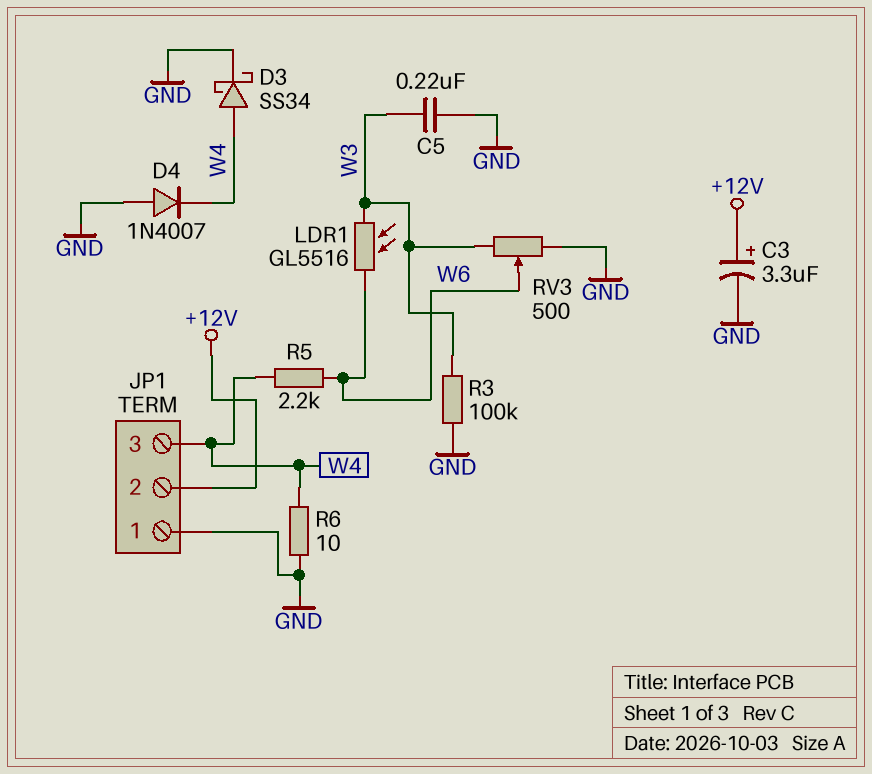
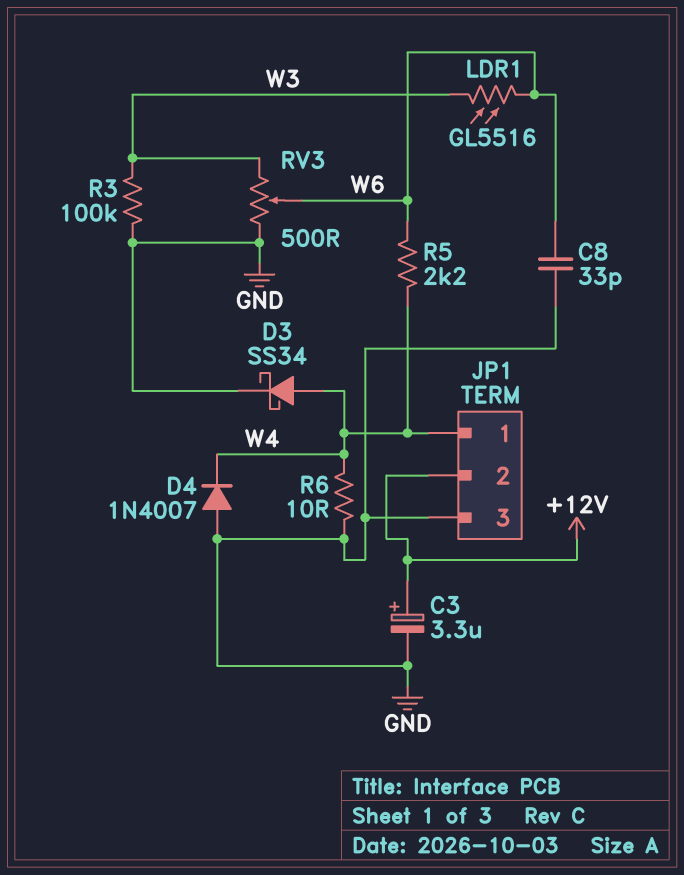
C5: 220nF (GND, W3) -> none
C8: none -> 33pF (GND, W6)
JP1 pin 1: GND -> W4
JP1 pin 3: W4 -> GND

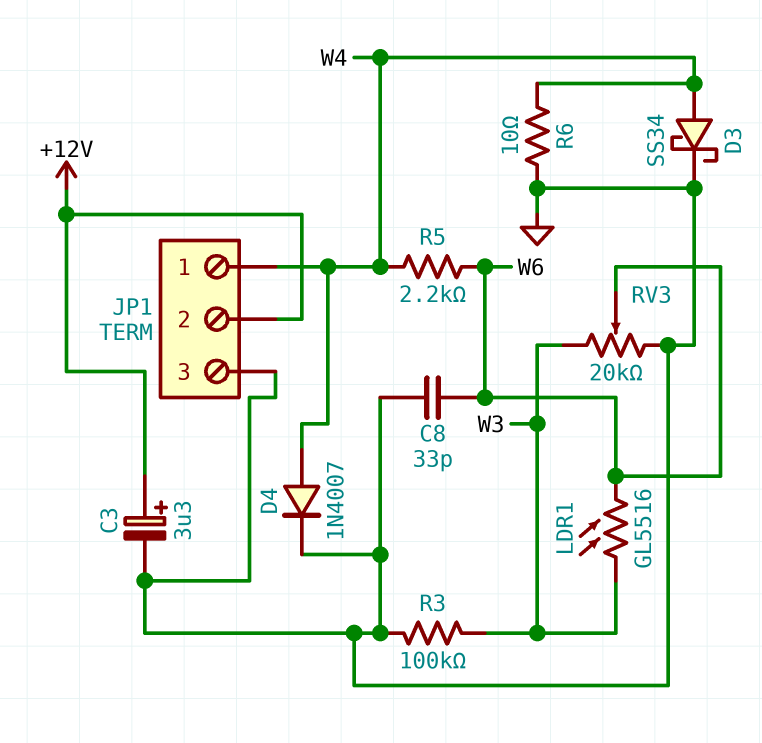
D4: diode 1N4007 (A GND, K W4) -> diode 1N4007 (A W4, K GND)
RV3: 500 (GND, W3, wiper W6) -> 20k (GND, W3, wiper W6)

